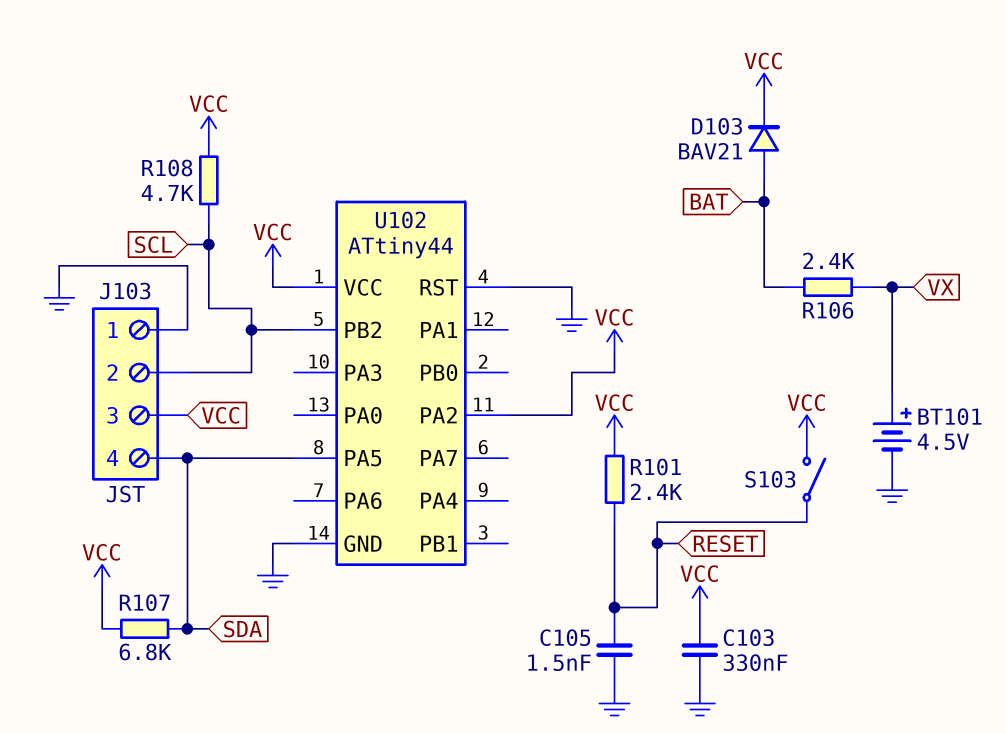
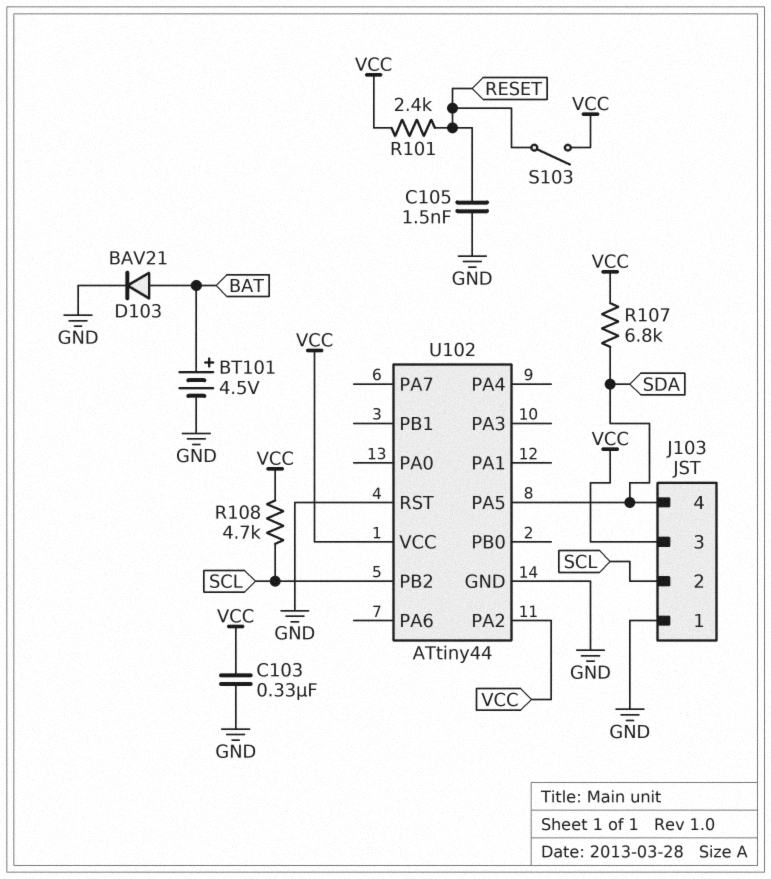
BT101: 4.5V (plus VX, minus GND) -> 4.5V (plus BAT, minus GND)
D103: diode BAV21 (A BAT, K VCC) -> diode BAV21 (A BAT, K GND)
R106: 2.4k (BAT, VX) -> none

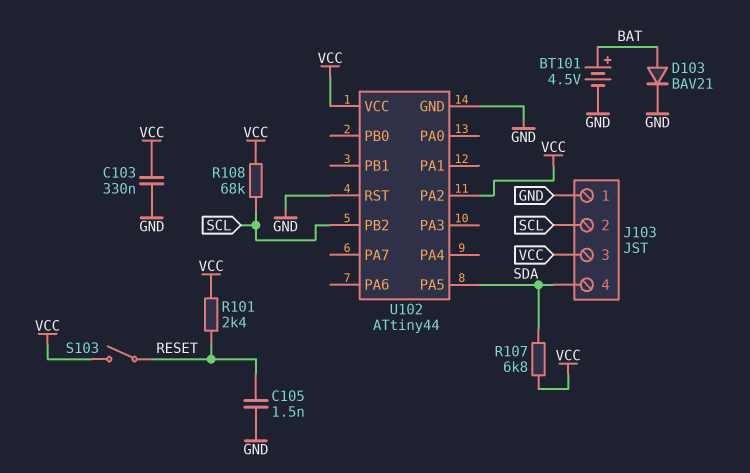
R108: 4.7k (SCL, VCC) -> 68k (SCL, VCC)

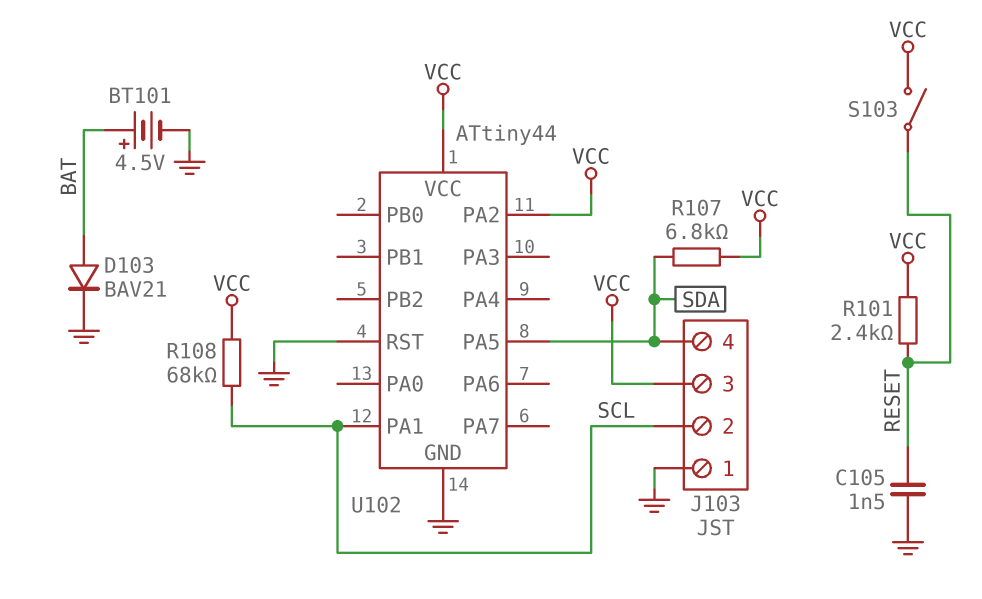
C103: 330nF (GND, VCC) -> none
U102 pin PA1: none -> SCL
U102 pin PB2: SCL -> none

